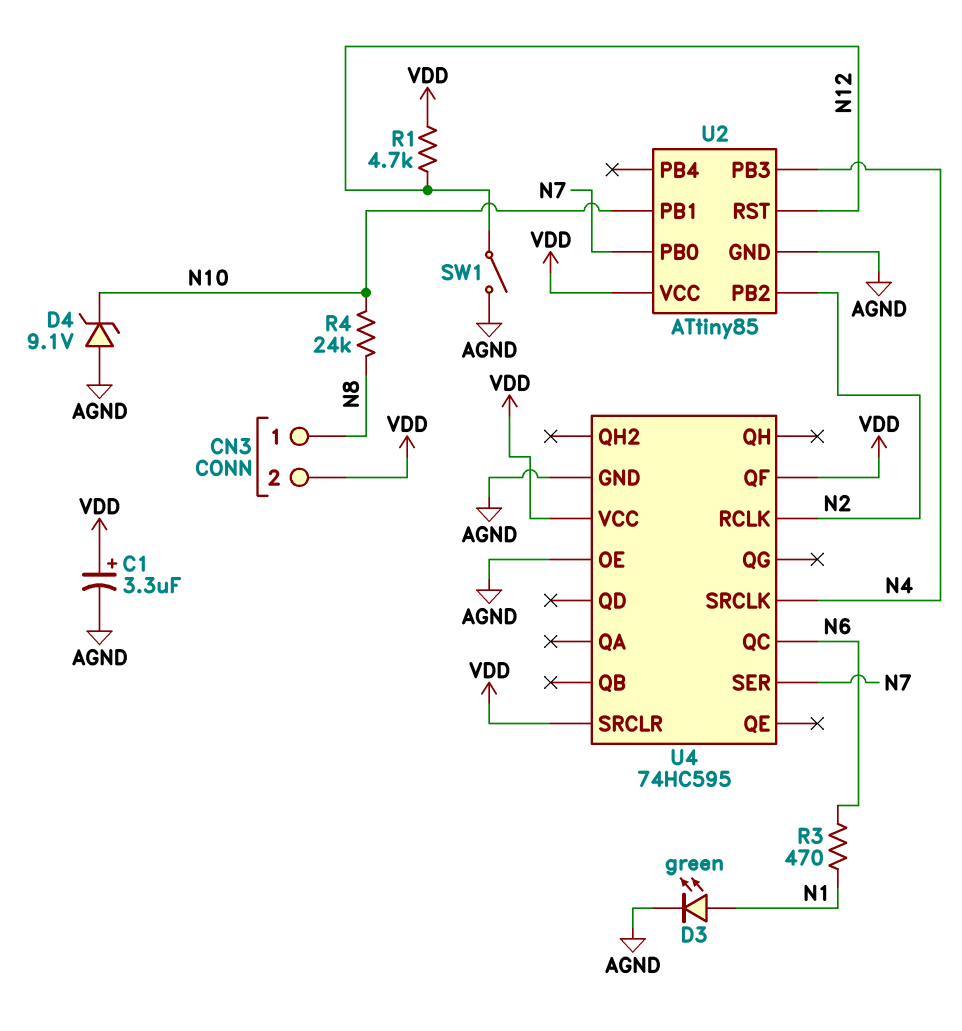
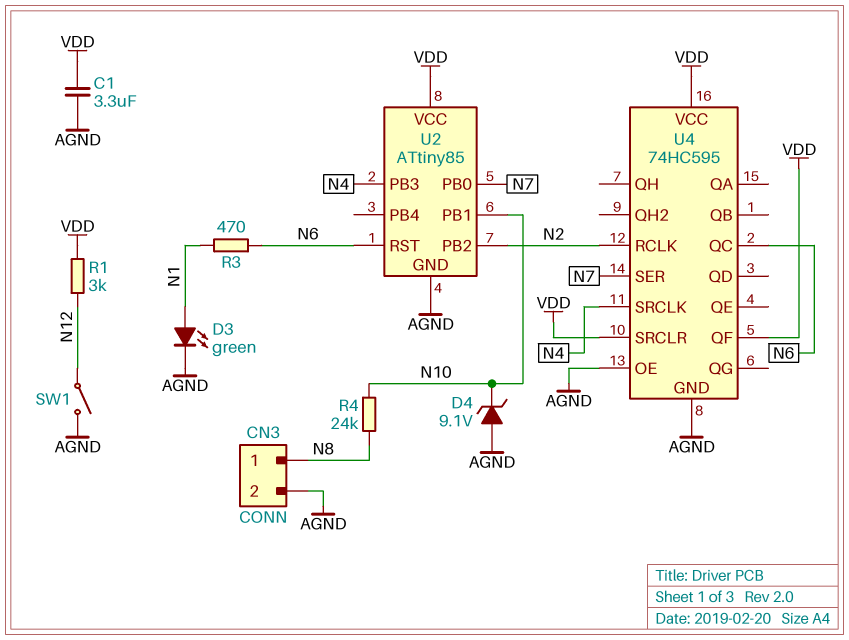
C1: 3.3uF (plus VDD, minus AGND) -> 3.3uF (AGND, VDD)
CN3 pin 2: VDD -> AGND
R1: 4.7k (N12, VDD) -> 3k (N12, VDD)
U2 pin RST: N12 -> N6

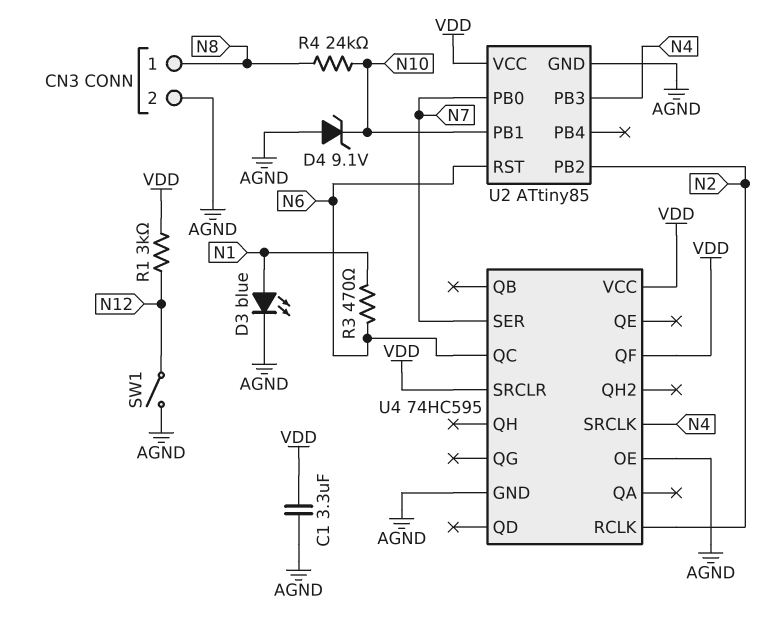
D3: LED green (A N1, K AGND) -> LED blue (A N1, K AGND)

